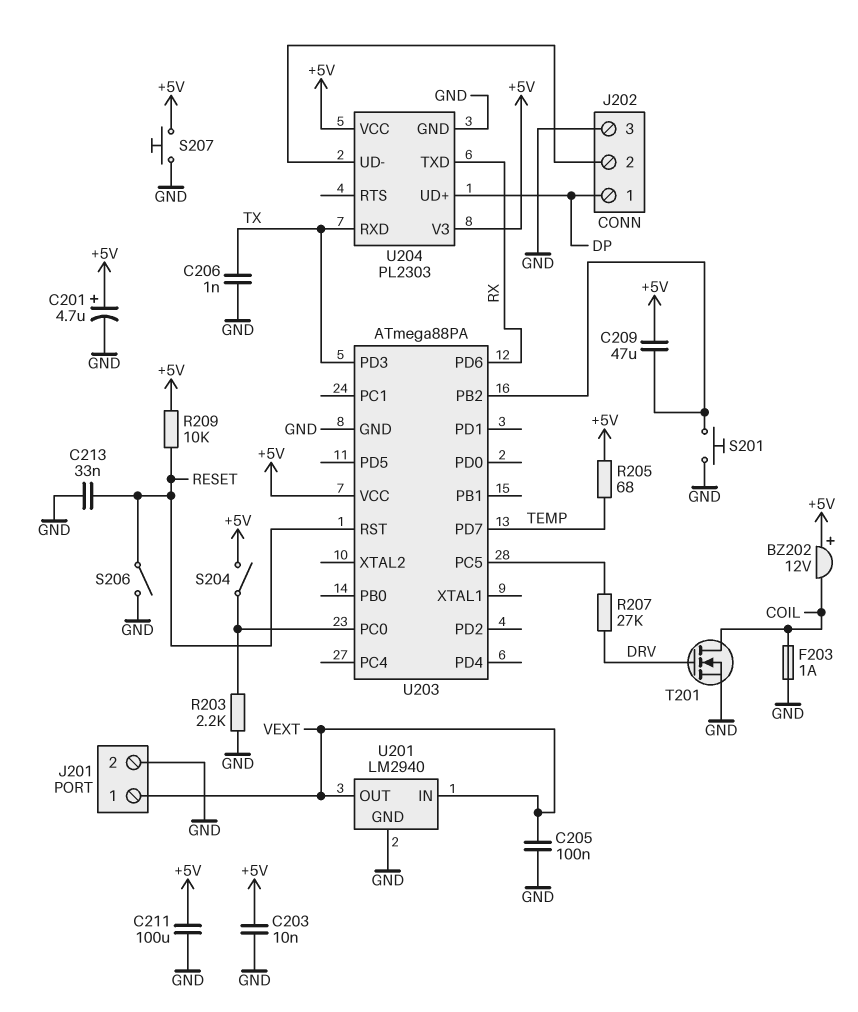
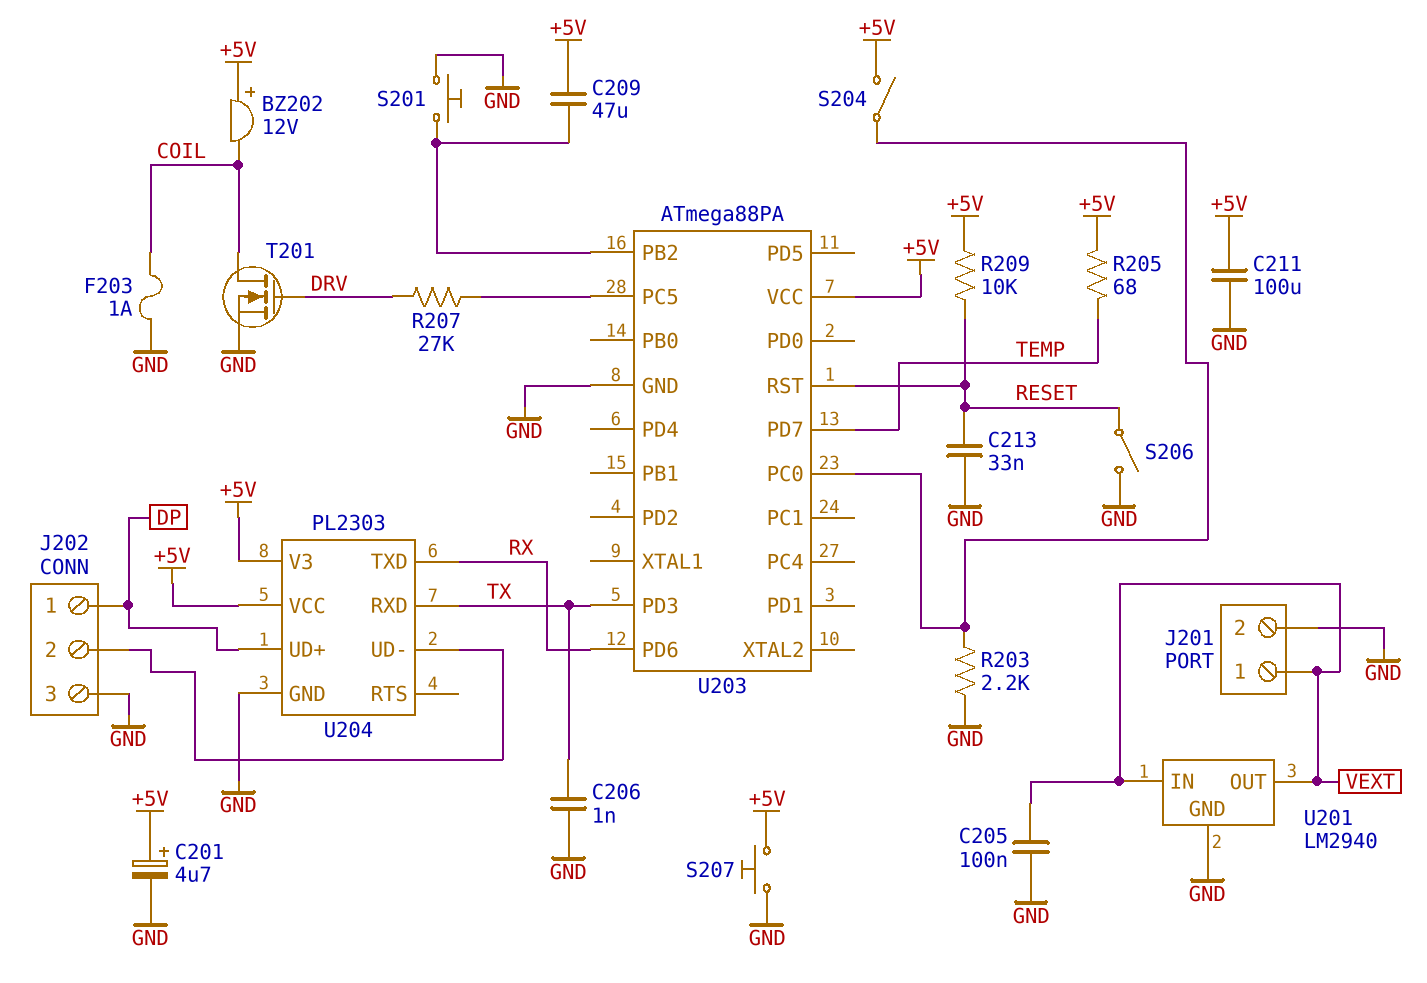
C203: 10nF (+5V, GND) -> none

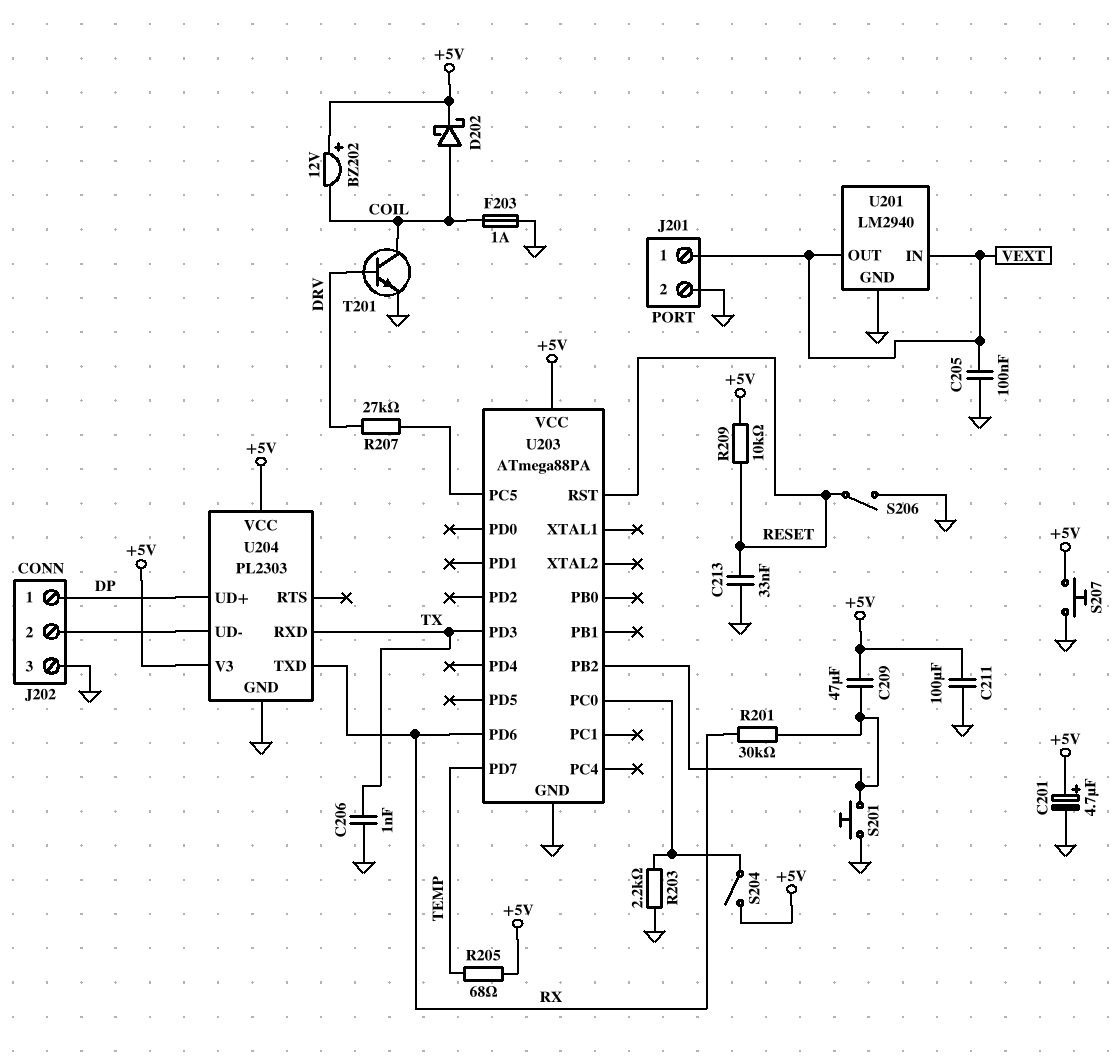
D202: none -> schottky (A COIL, K +5V)
R201: none -> 30k (RX, U203/PB2)
T201: NMOS (G DRV, D COIL, S GND) -> NPN (B DRV, C COIL, E GND)

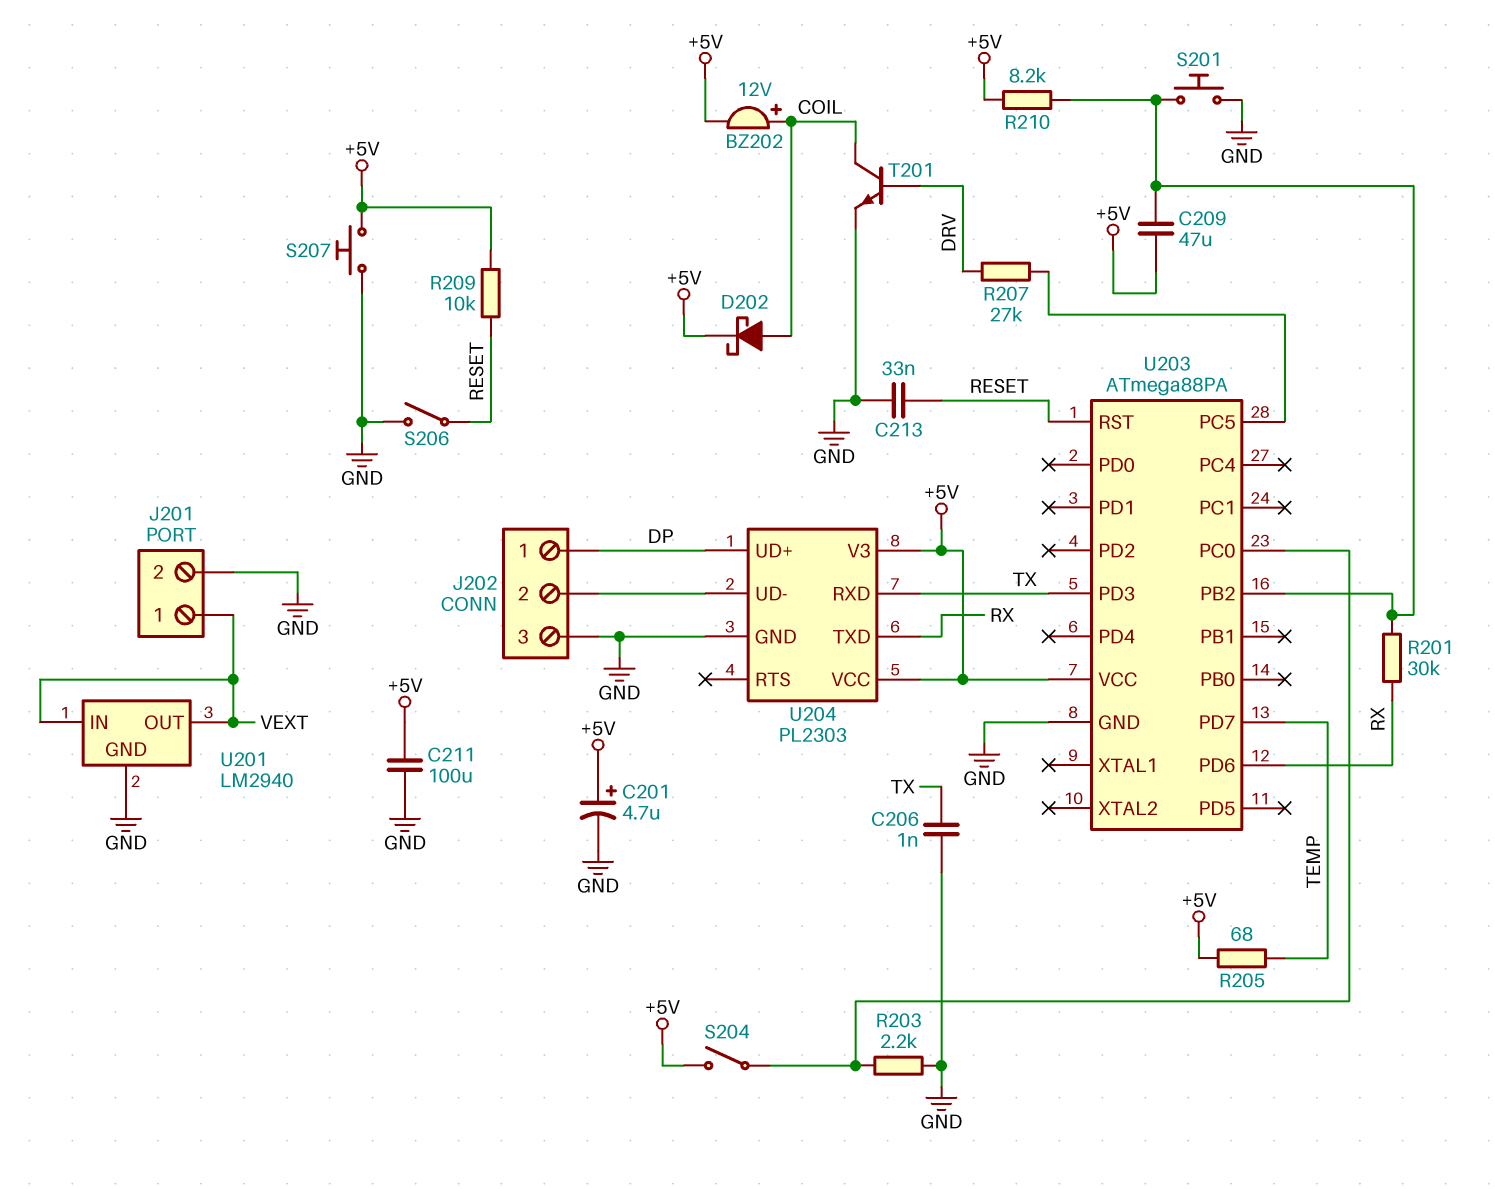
BZ202: buzzer 12V (plus +5V, minus COIL) -> buzzer 12V (plus COIL, minus +5V)
C205: 100nF (GND, VEXT) -> none
F203: 1A (COIL, GND) -> none
R210: none -> 8.2k (+5V, U203/PB2)

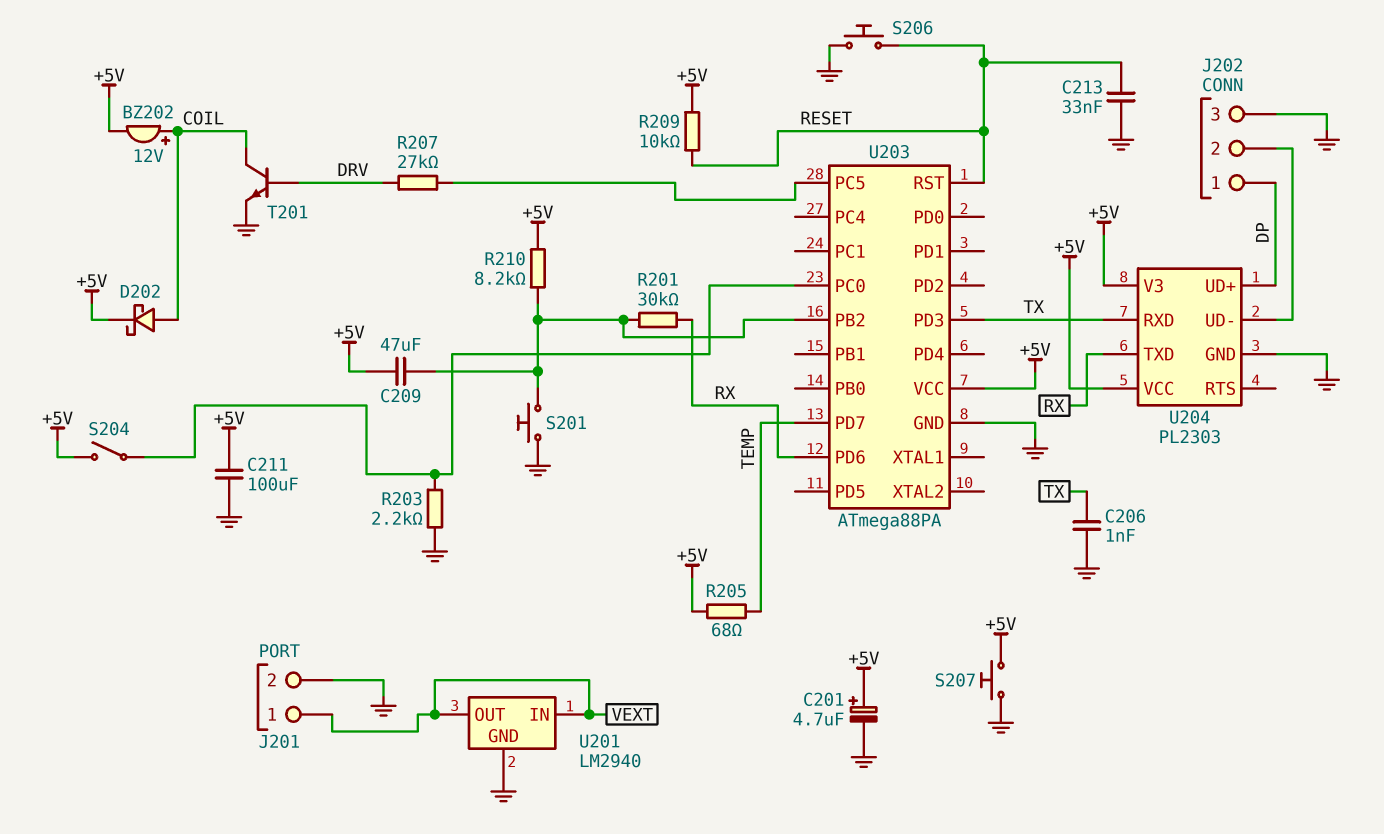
S206: switch (GND, RESET) -> button (GND, RESET)

